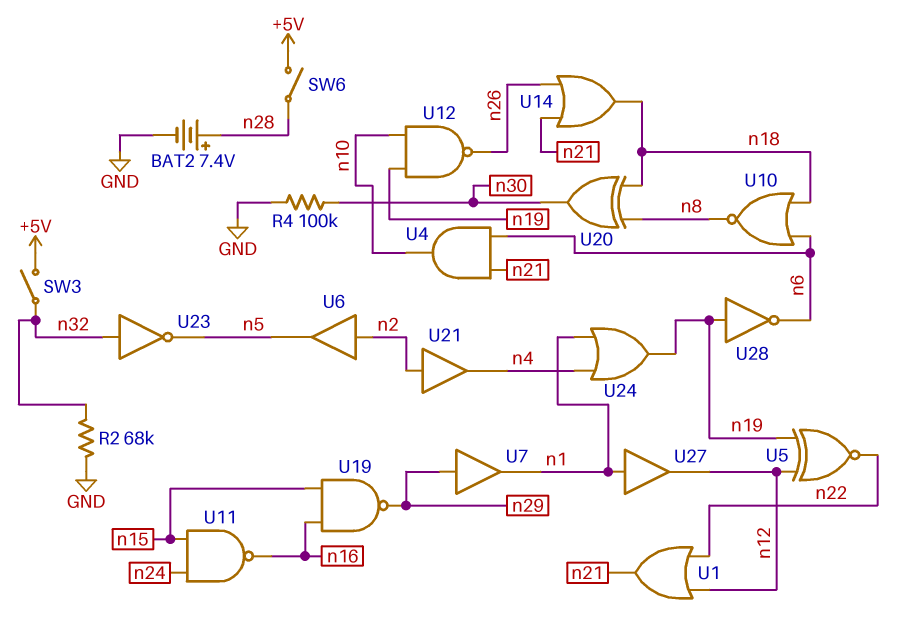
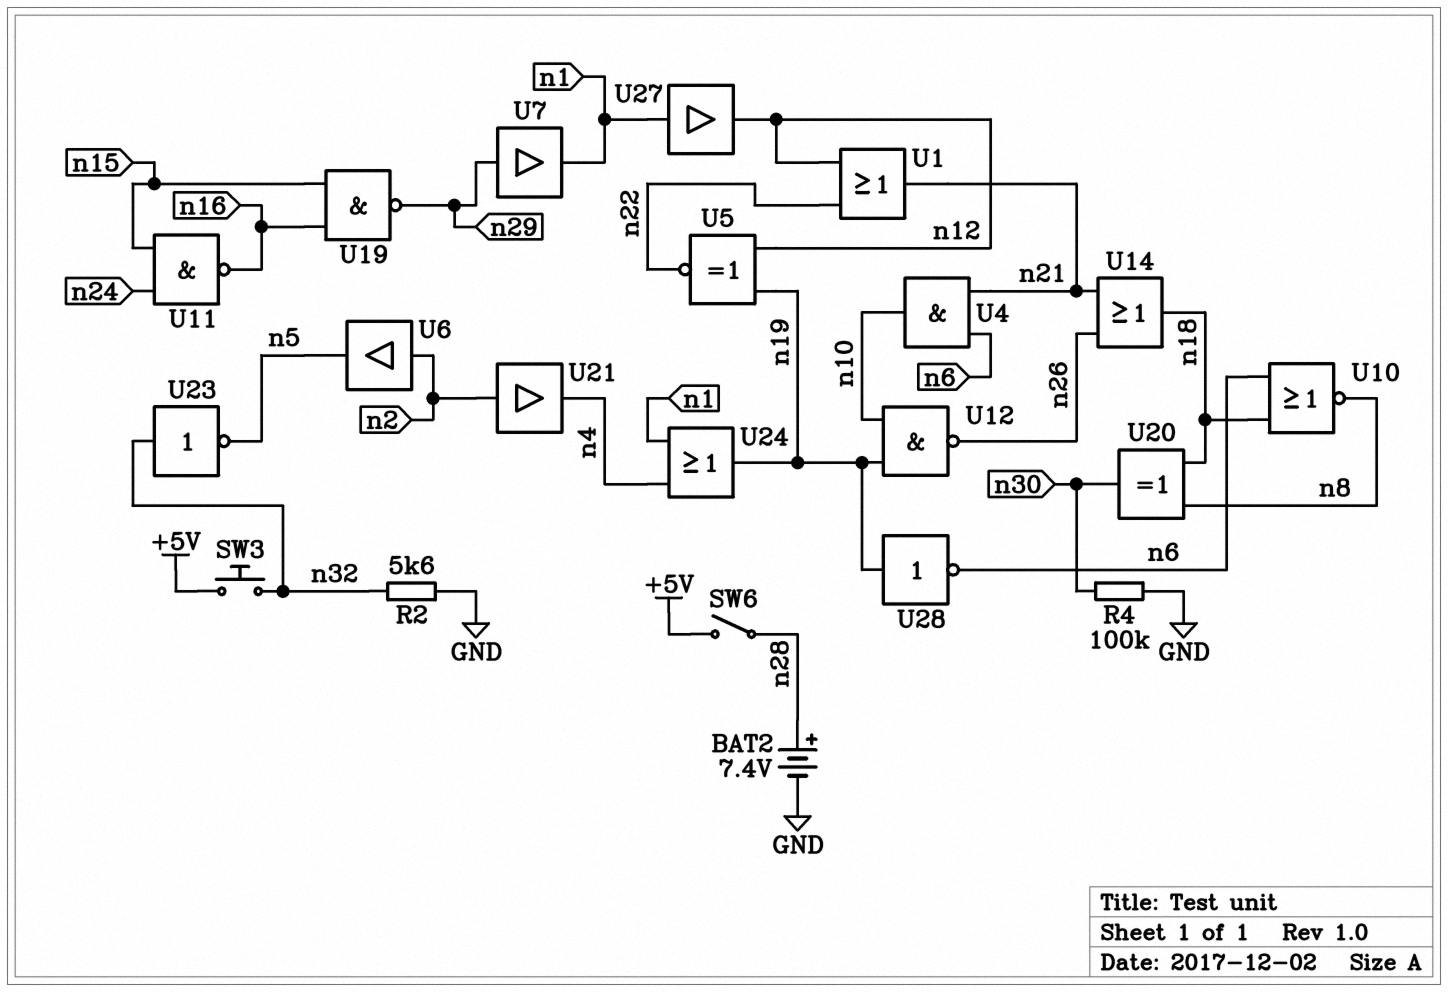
R2: 68k (GND, n32) -> 5.6k (GND, n32)
SW3: switch (+5V, n32) -> button (+5V, n32)

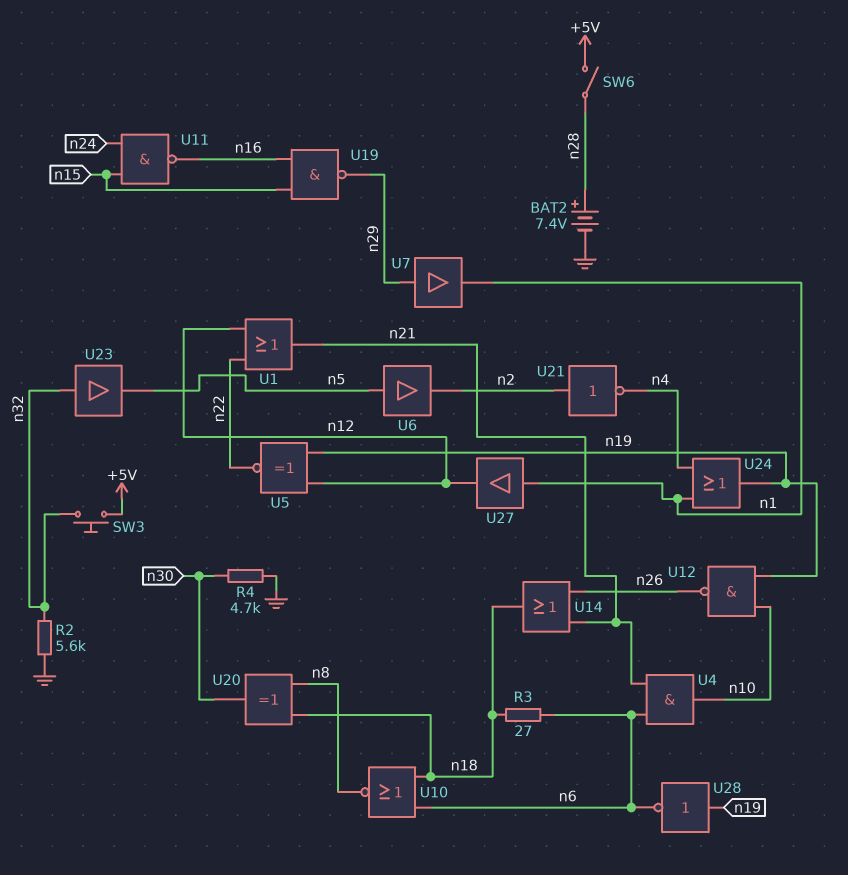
R3: none -> 27 (n6, n18)
R4: 100k (GND, n30) -> 4.7k (GND, n30)
U6: buffer (in n2, out n5) -> buffer (in n5, out n2)
U21: buffer (in n2, out n4) -> NOT (in n2, out n4)
U23: NOT (in n32, out n5) -> buffer (in n32, out n5)

